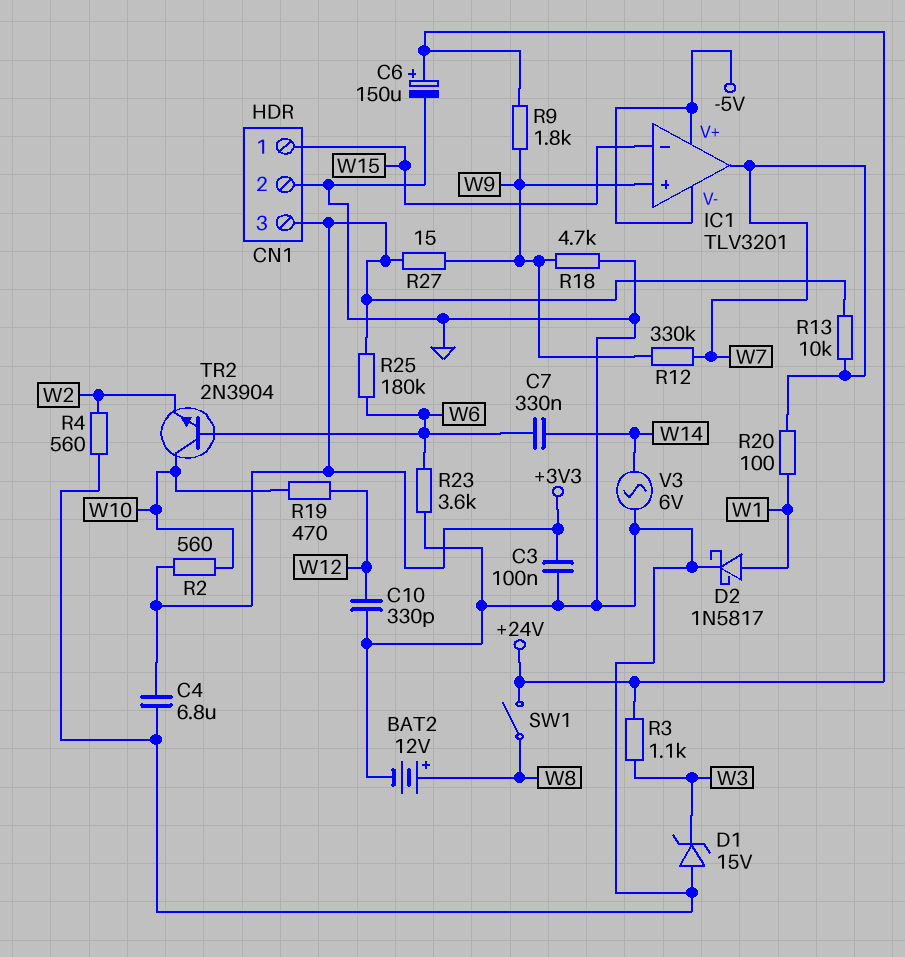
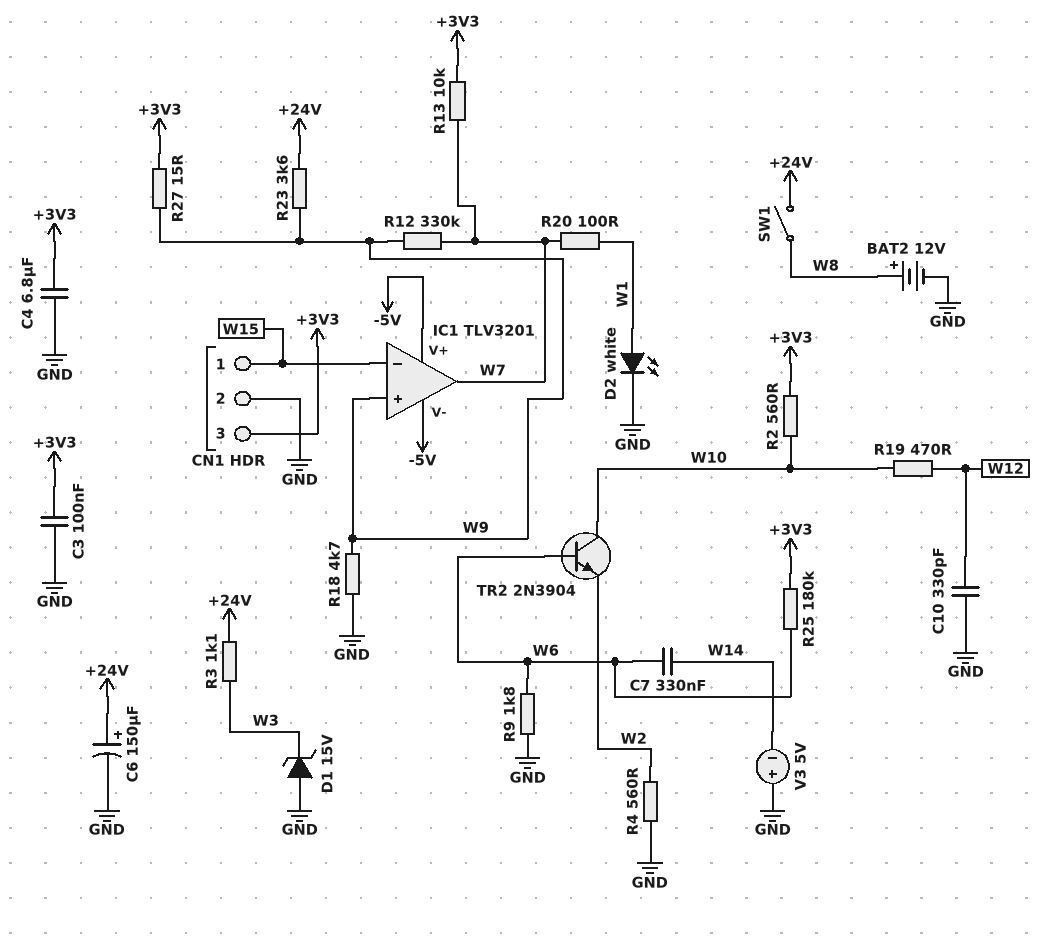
D2: schottky 1N5817 (A W1, K GND) -> LED white (A W1, K GND)
R9: 1.8k (+24V, W9) -> 1.8k (GND, W6)
R23: 3.6k (GND, W6) -> 3.6k (+24V, W9)
V3: AC 6V (GND, W14) -> 5V (plus GND, minus W14)

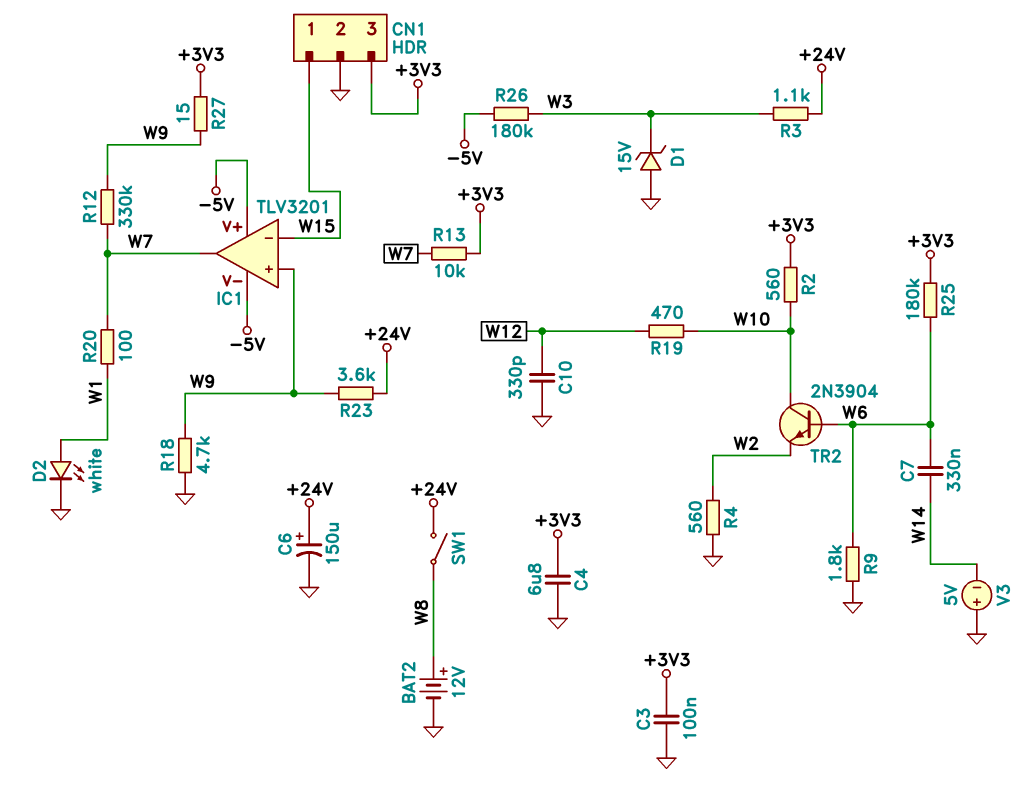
R26: none -> 180k (-5V, W3)

